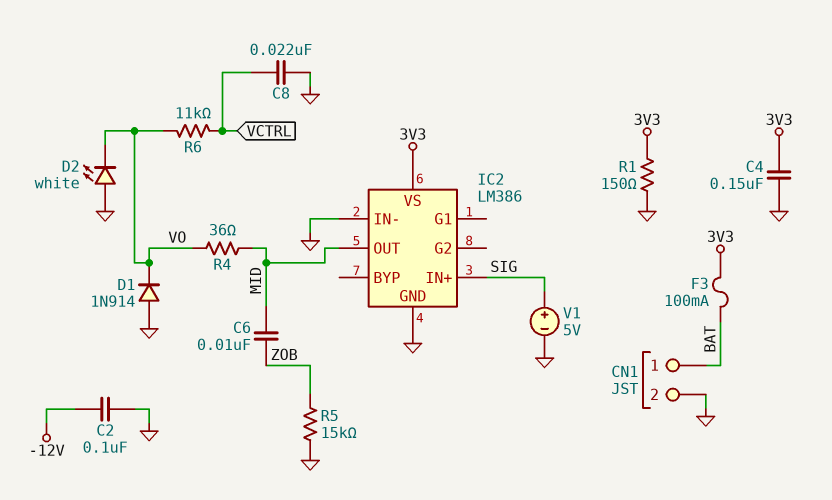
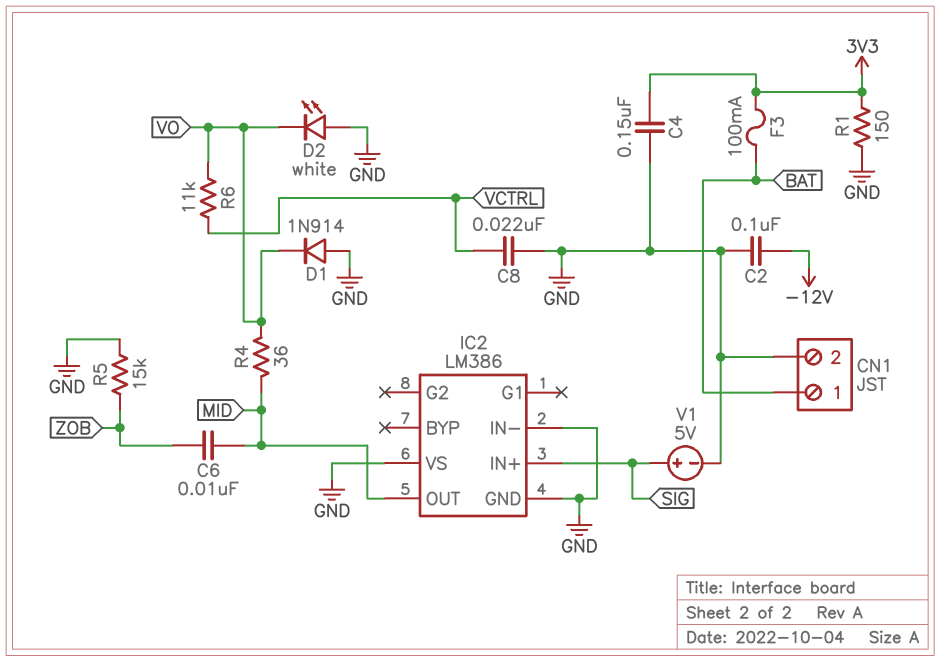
IC2 pin VS: 3V3 -> GND

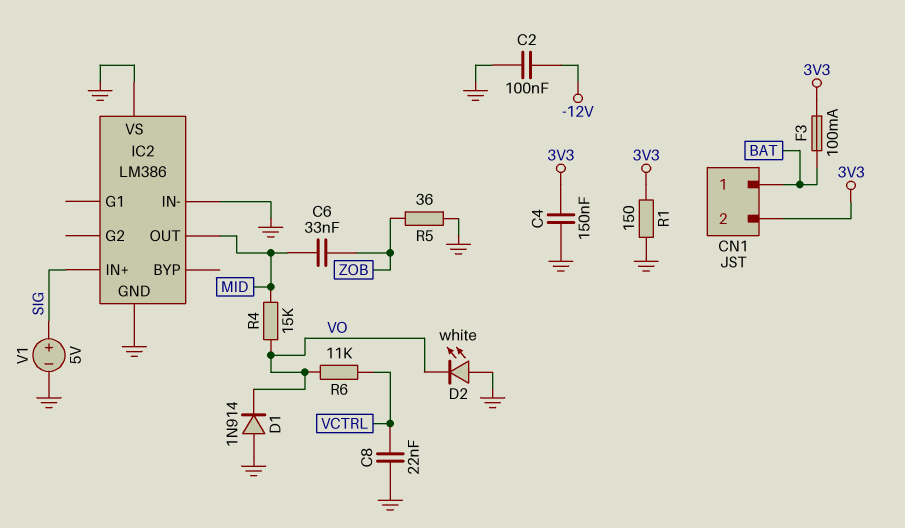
C6: 10nF (MID, ZOB) -> 33nF (MID, ZOB)
CN1 pin 2: GND -> 3V3
R4: 36 (MID, VO) -> 15k (MID, VO)
R5: 15k (GND, ZOB) -> 36 (GND, ZOB)

